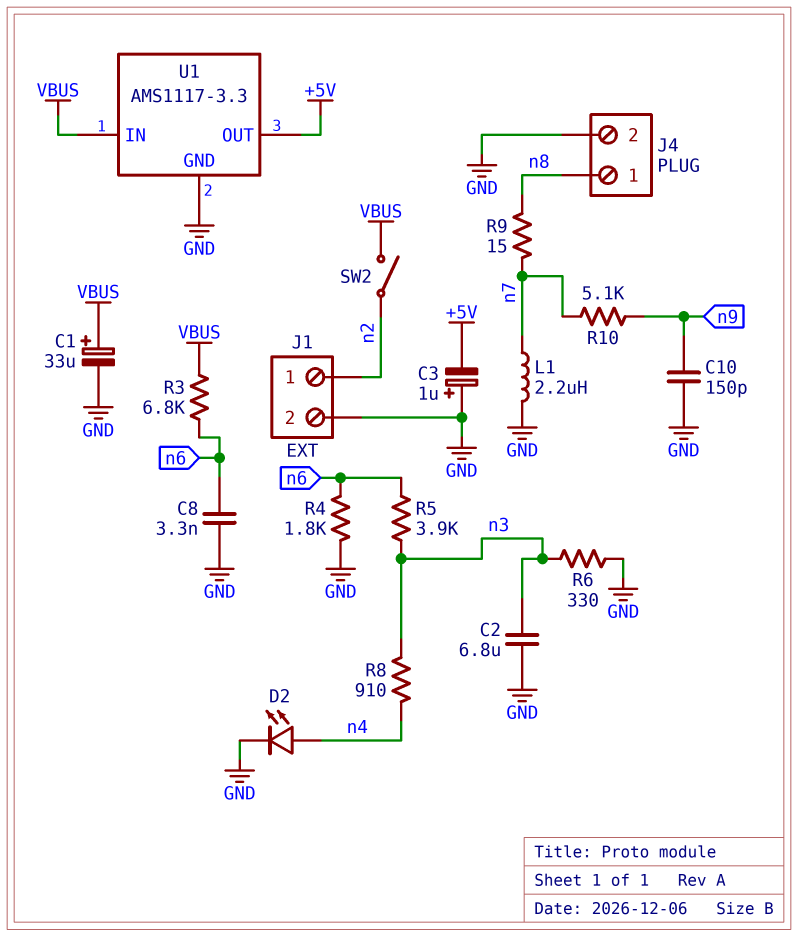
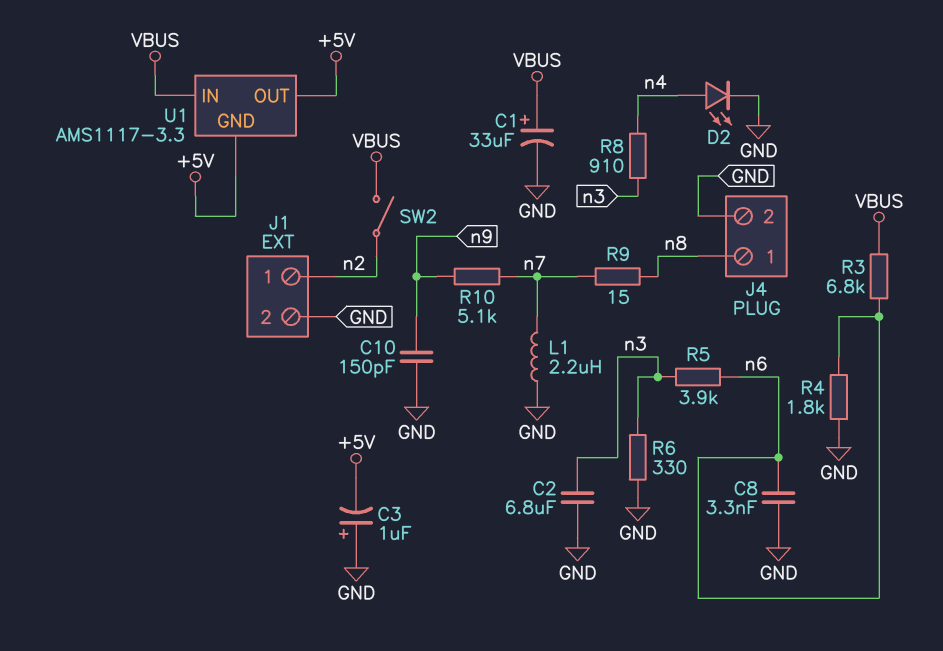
U1 pin GND: GND -> +5V

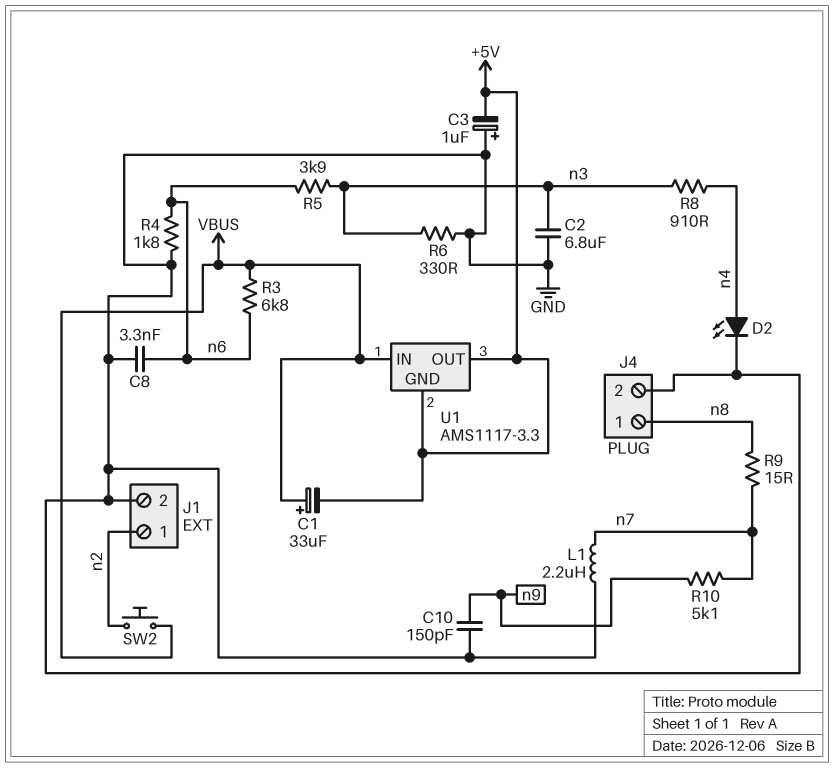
C1: 33uF (plus VBUS, minus GND) -> 33uF (plus VBUS, minus +5V)
SW2: switch (VBUS, n2) -> button (VBUS, n2)

